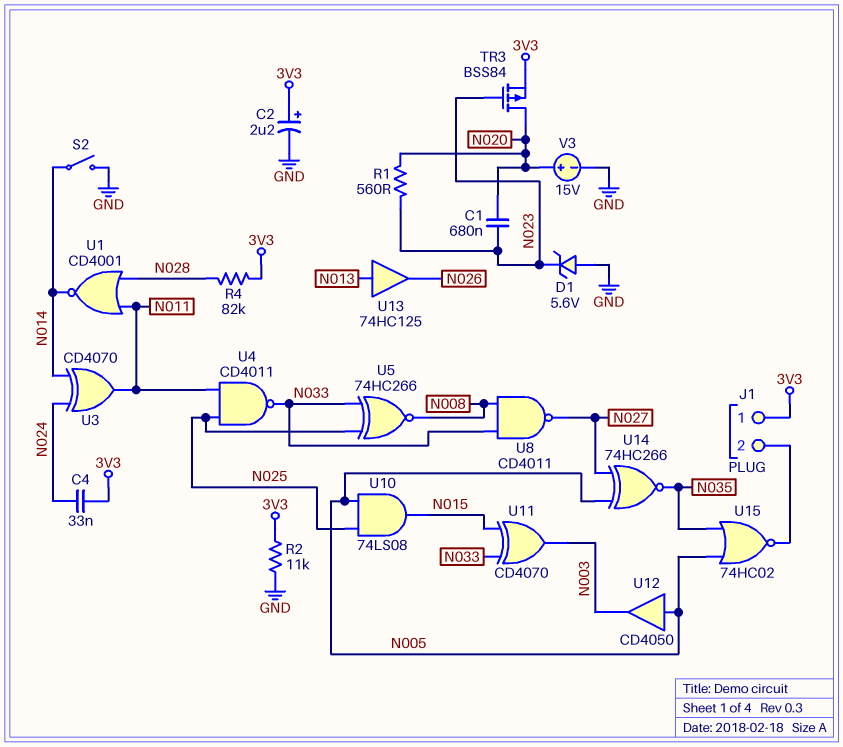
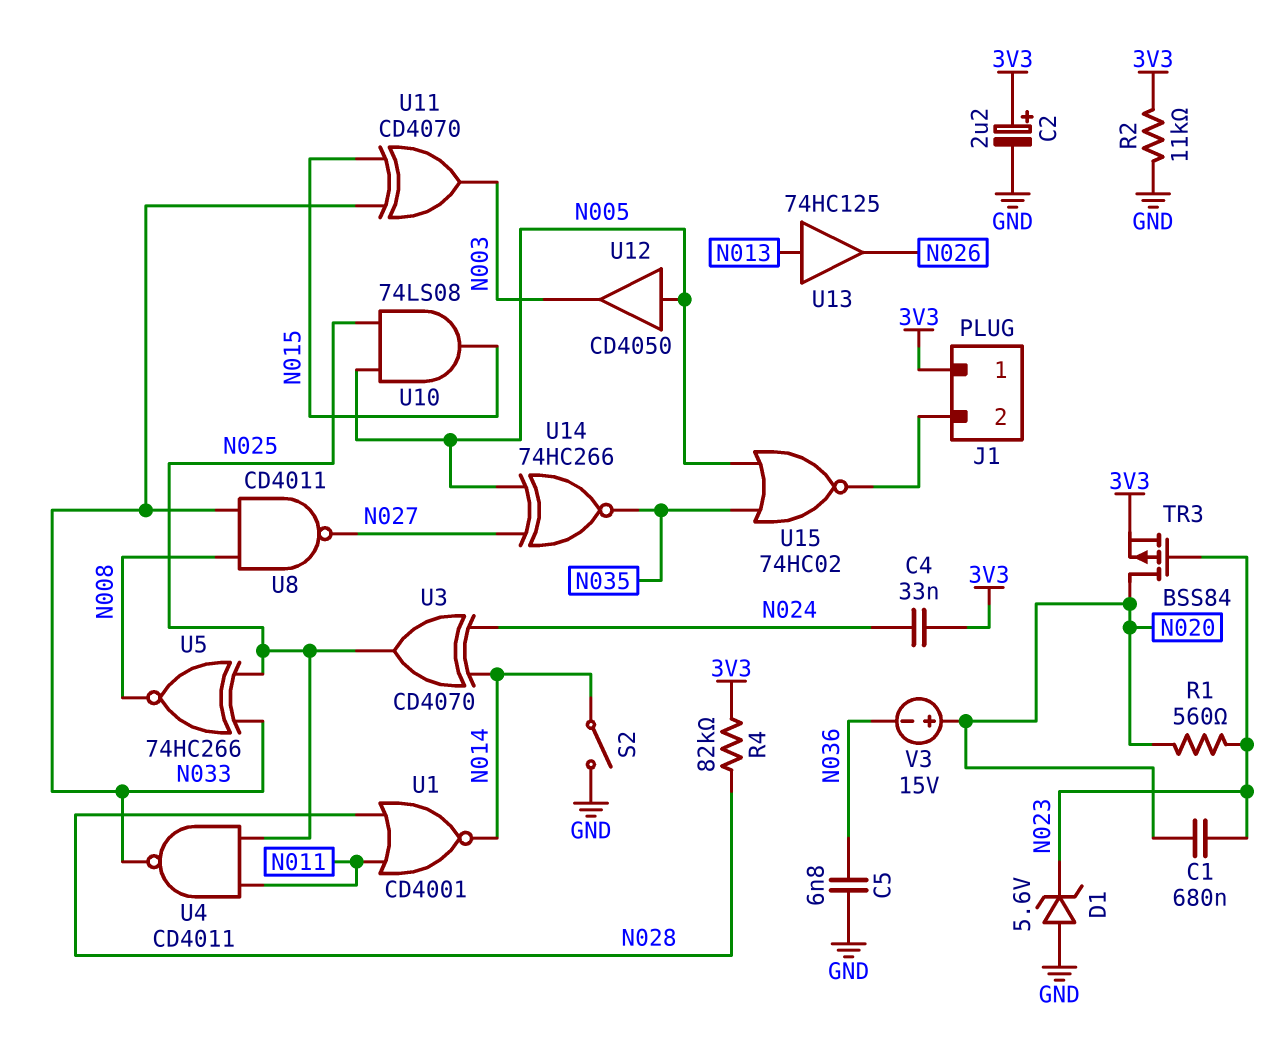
C5: none -> 6.8nF (GND, N036)
U3: XOR CD4070 (in N014, in N024, out N011) -> XOR CD4070 (in N014, in N024, out N025)
V3: 15V (plus N020, minus GND) -> 15V (plus N020, minus N036)

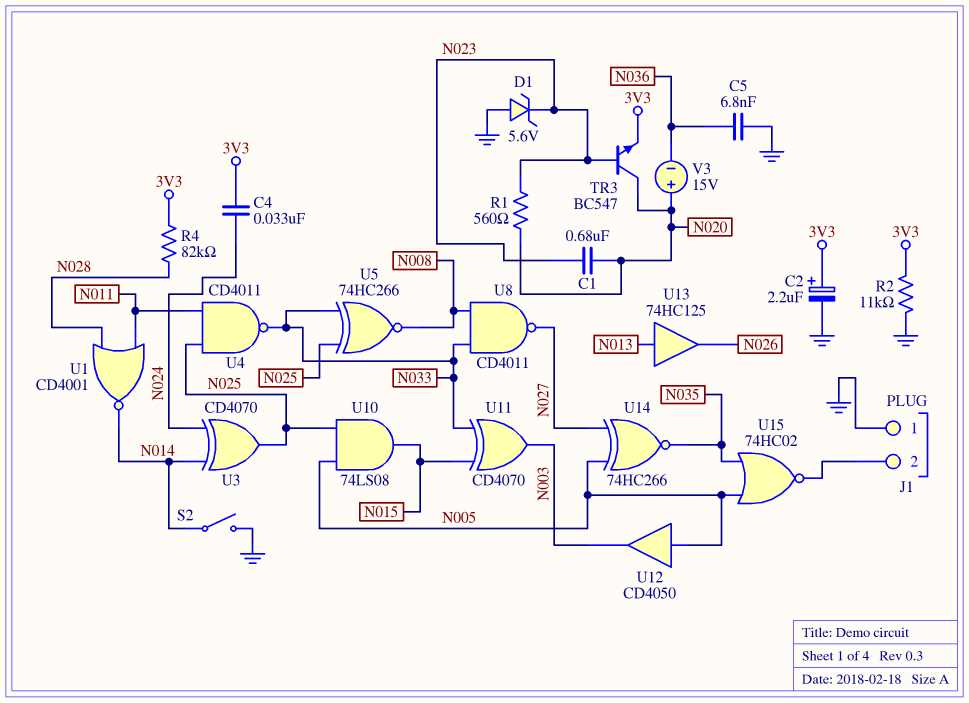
J1 pin 1: 3V3 -> GND
TR3: PMOS BSS84 (G N023, D N020, S 3V3) -> NPN BC547 (B N023, C N020, E 3V3)

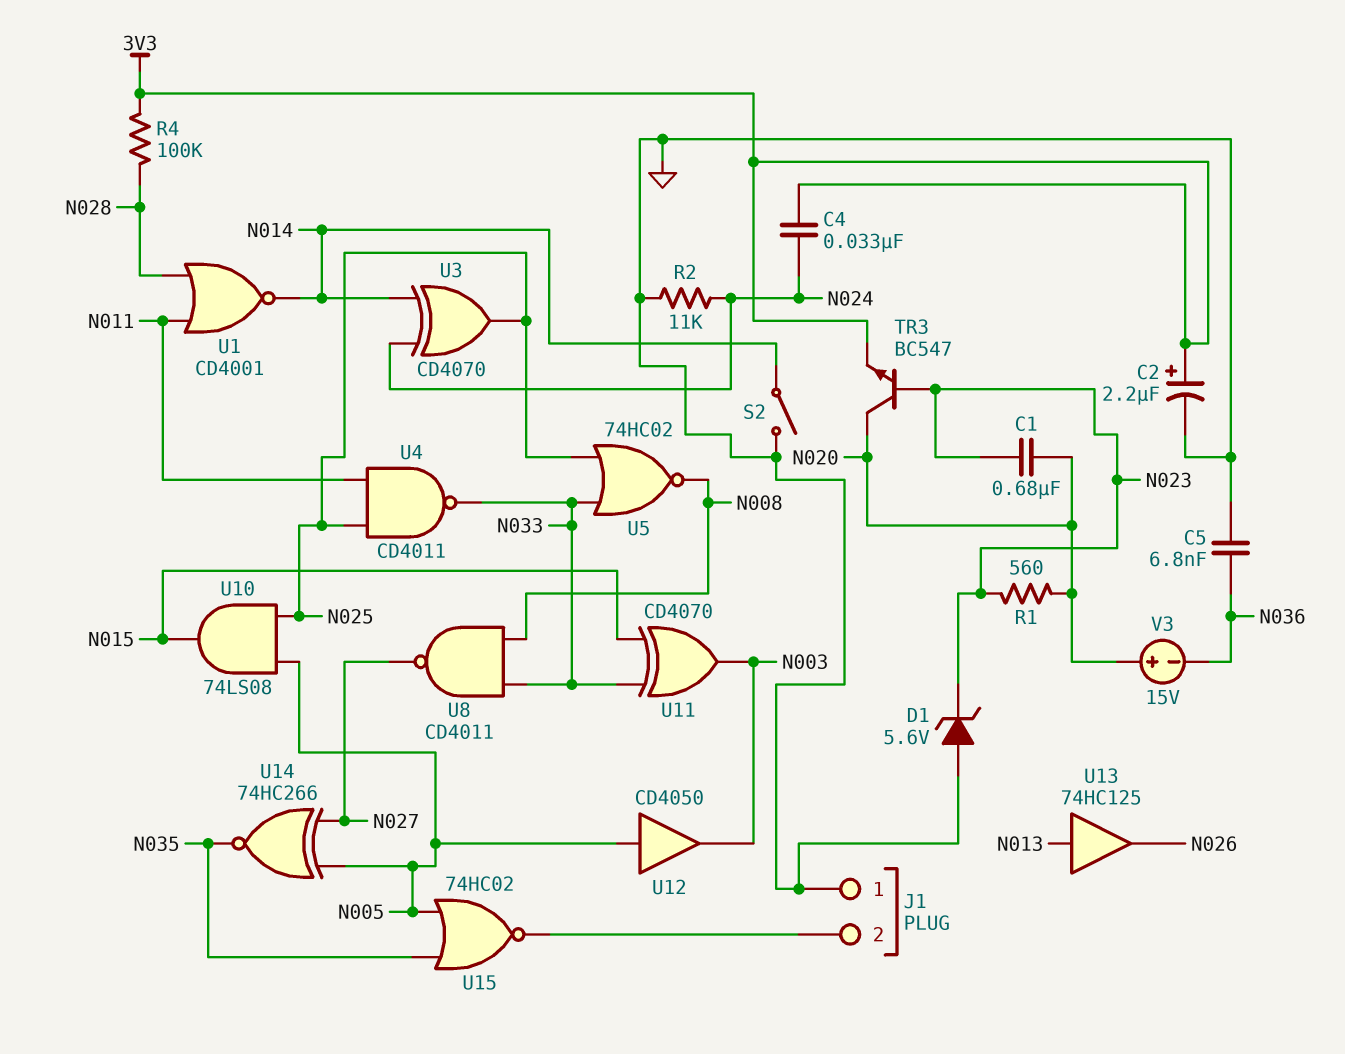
R2: 11k (3V3, GND) -> 11k (GND, N024)
R4: 82k (3V3, N028) -> 100k (3V3, N028)
U5: XNOR 74HC266 (in N025, in N033, out N008) -> NOR 74HC02 (in N025, in N033, out N008)

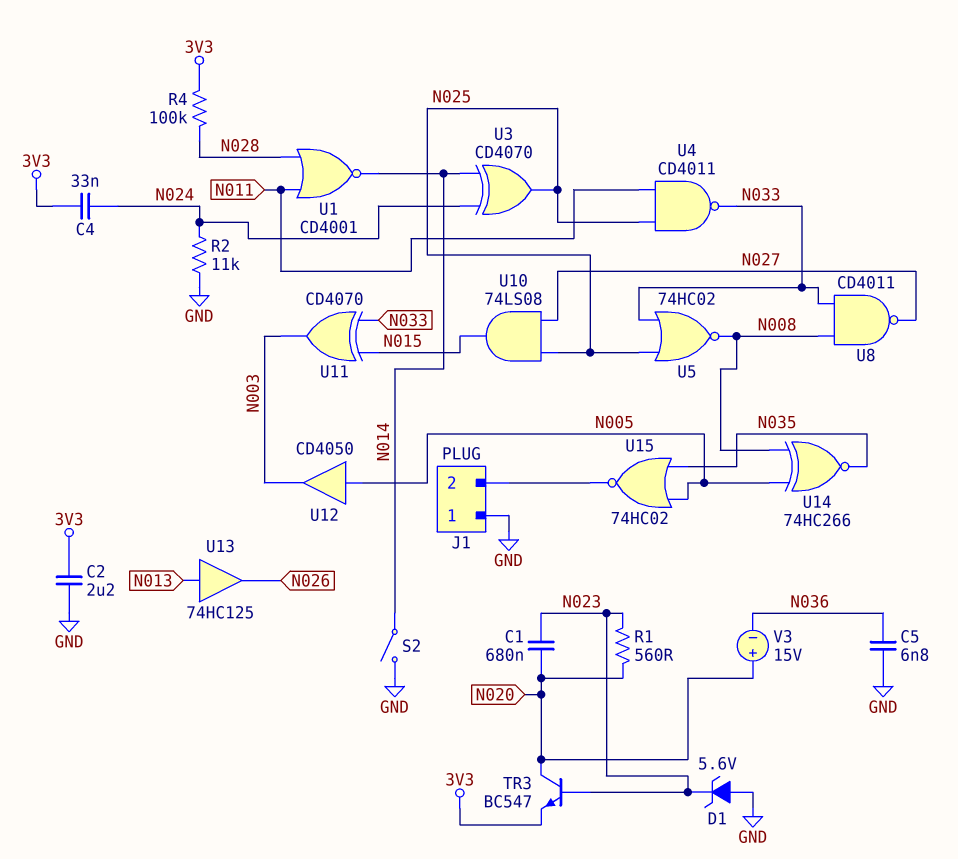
C2: 2.2uF (plus 3V3, minus GND) -> 2.2uF (3V3, GND)
U10: AND 74LS08 (in N005, in N025, out N015) -> AND 74LS08 (in N025, in N027, out N015)
U14: XNOR 74HC266 (in N005, in N027, out N035) -> XNOR 74HC266 (in N005, in N008, out N035)

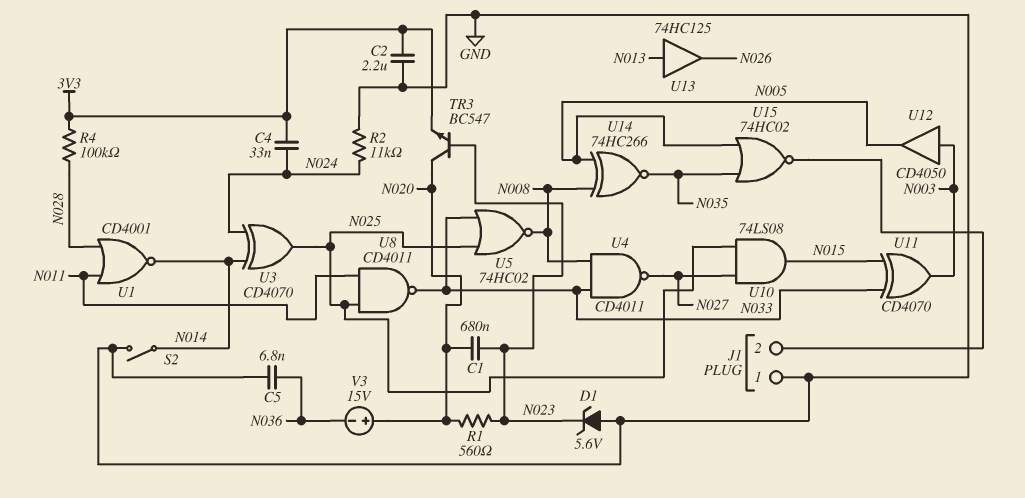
U4: NAND CD4011 (in N011, in N025, out N033) -> NAND CD4011 (in N008, in N033, out N027)
U8: NAND CD4011 (in N008, in N033, out N027) -> NAND CD4011 (in N011, in N025, out N033)
U12: buffer CD4050 (in N005, out N003) -> buffer CD4050 (in N003, out N005)

